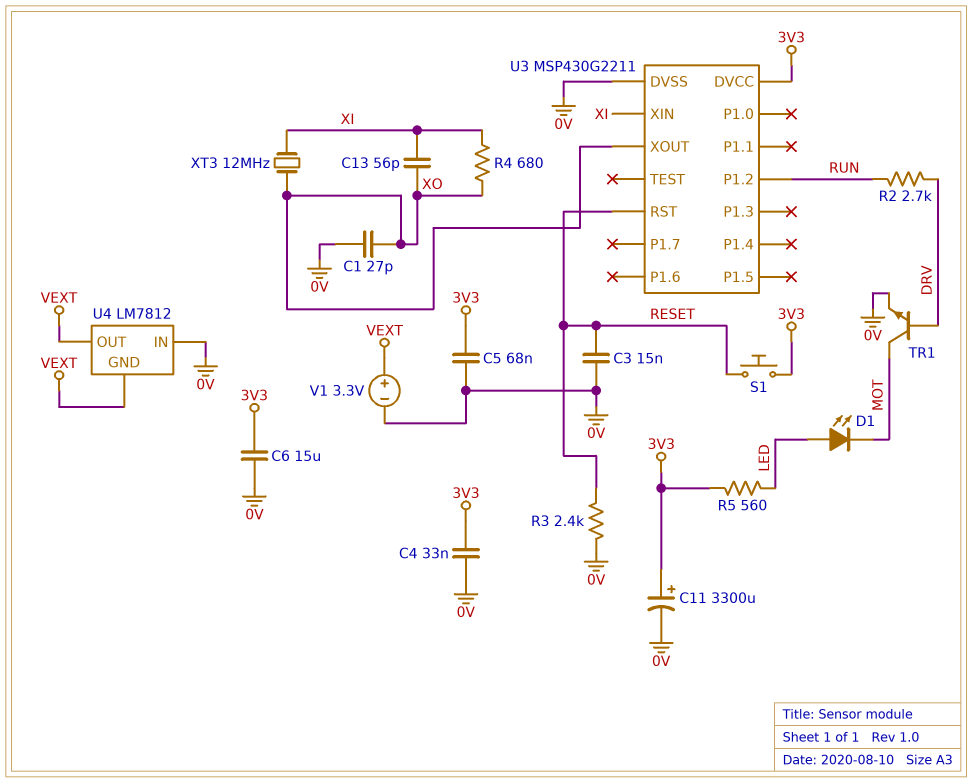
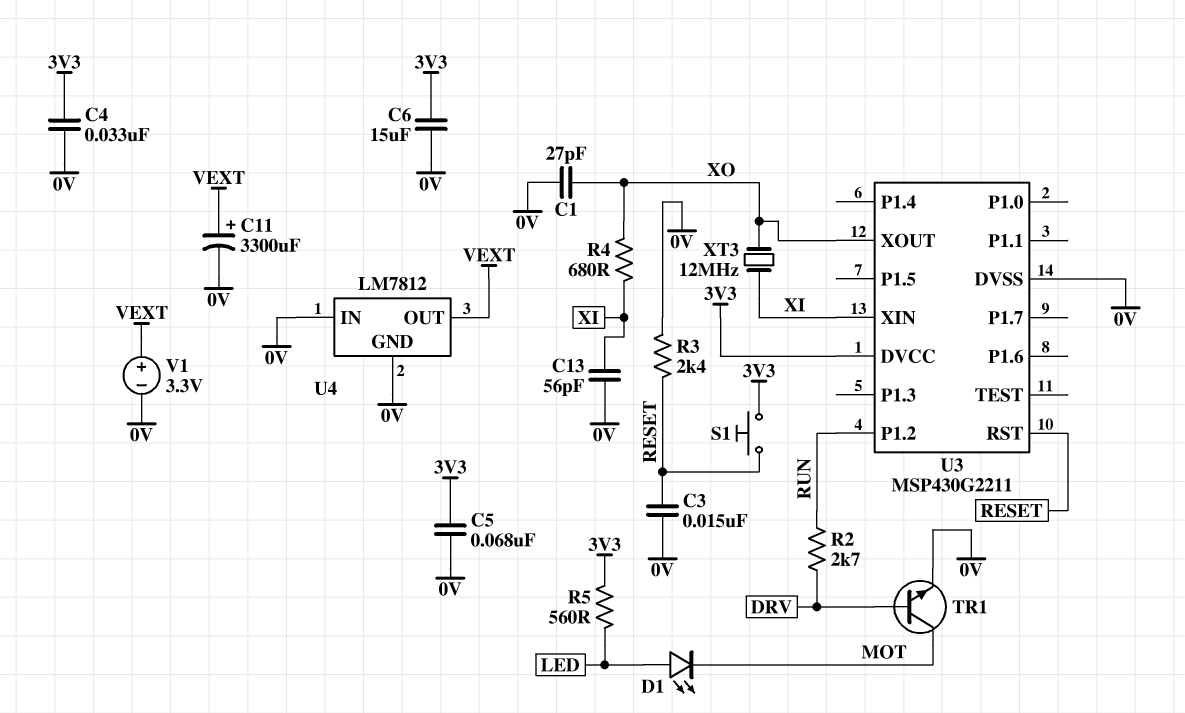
C11: 3300uF (plus 3V3, minus 0V) -> 3300uF (plus VEXT, minus 0V)
C13: 56pF (XI, XO) -> 56pF (0V, XI)
U4 pin GND: VEXT -> 0V

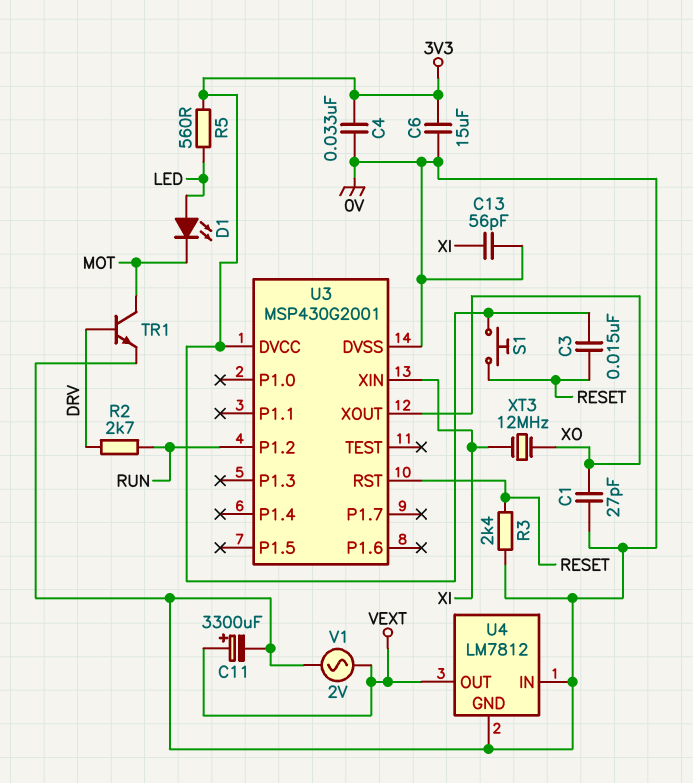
C3: 15nF (0V, RESET) -> 15nF (3V3, RESET)
C5: 68nF (0V, 3V3) -> none
R4: 680 (XI, XO) -> none
U3: MSP430G2211 -> MSP430G2001
V1: 3.3V (plus VEXT, minus 0V) -> AC 2V (0V, VEXT)

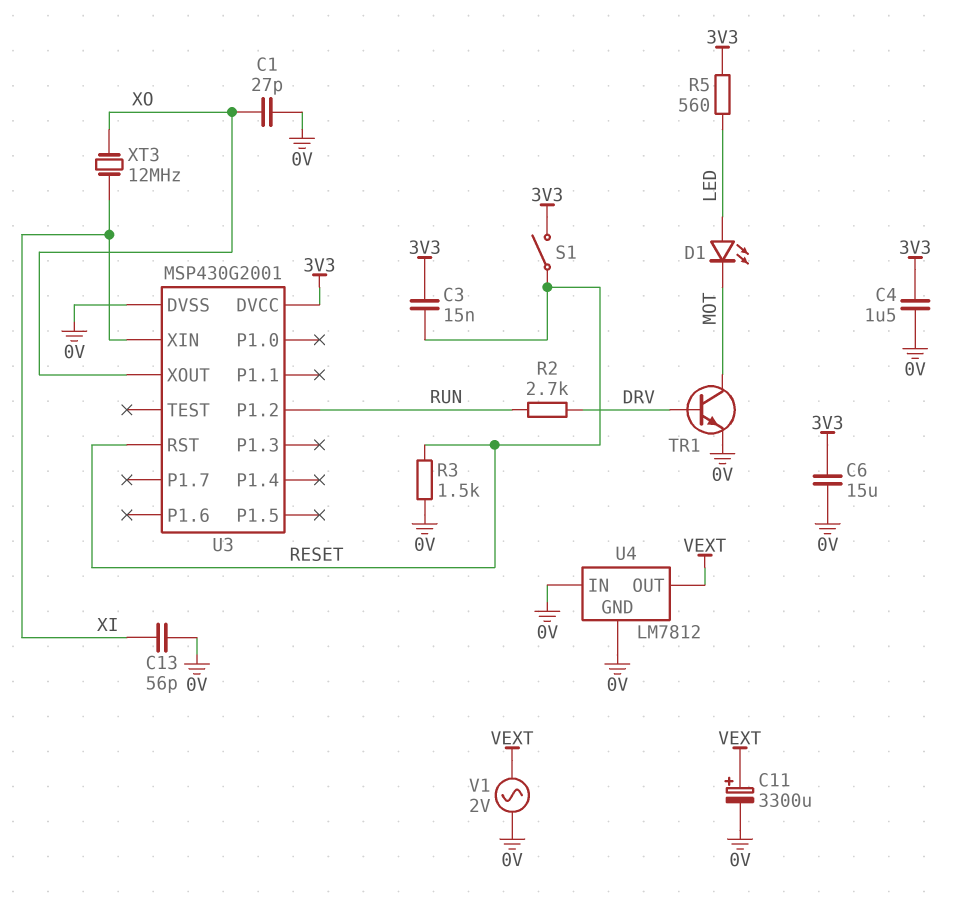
C4: 33nF (0V, 3V3) -> 1.5uF (0V, 3V3)
R3: 2.4k (0V, RESET) -> 1.5k (0V, RESET)
S1: button (3V3, RESET) -> switch (3V3, RESET)

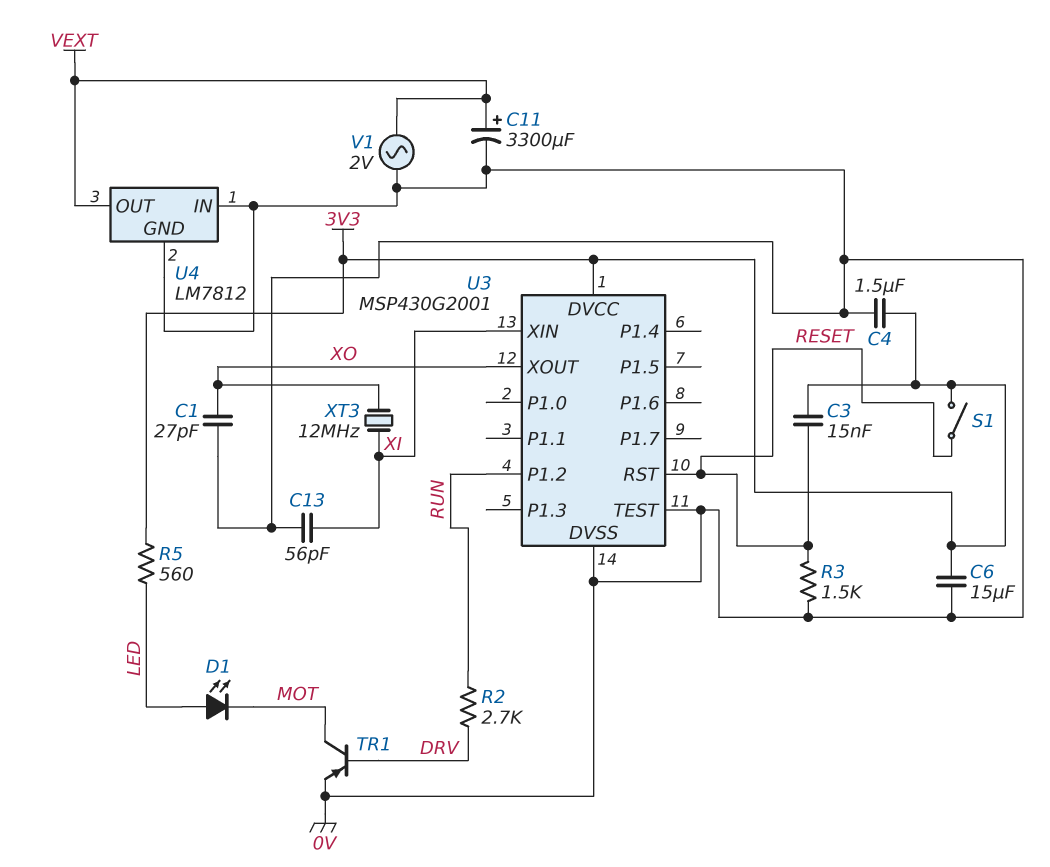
TR1: NPN (B DRV, C MOT, E 0V) -> PNP (B DRV, C MOT, E 0V)
U3 pin TEST: none -> 0V

